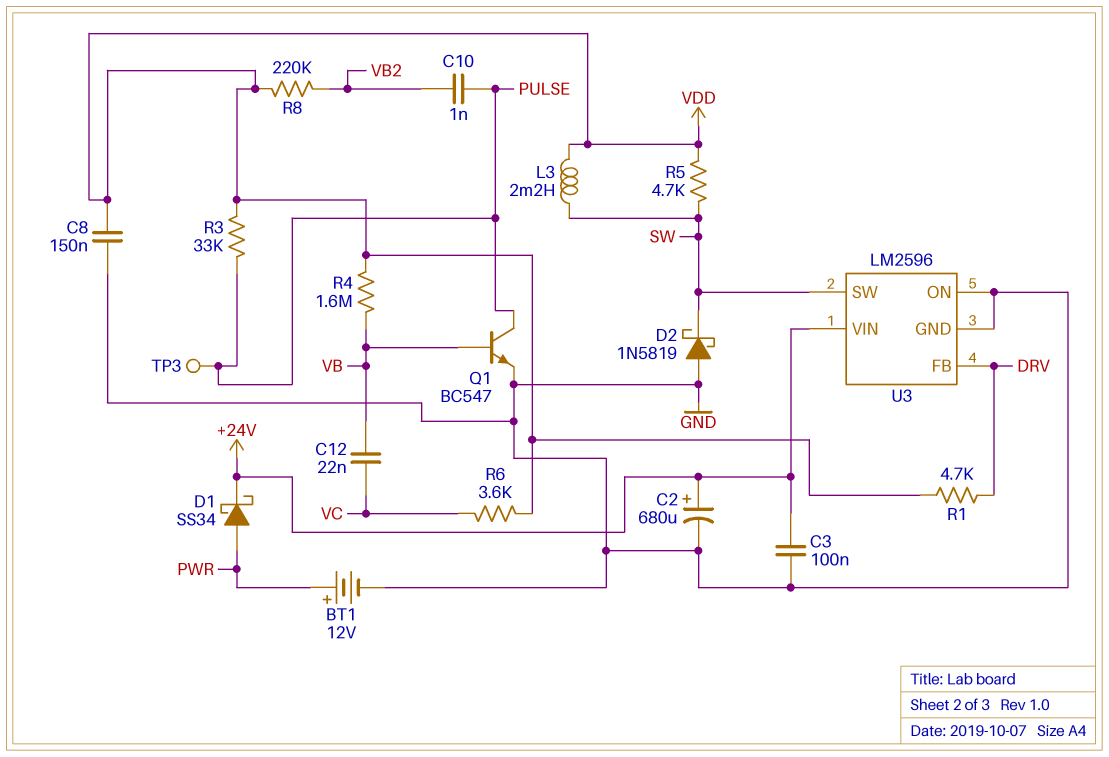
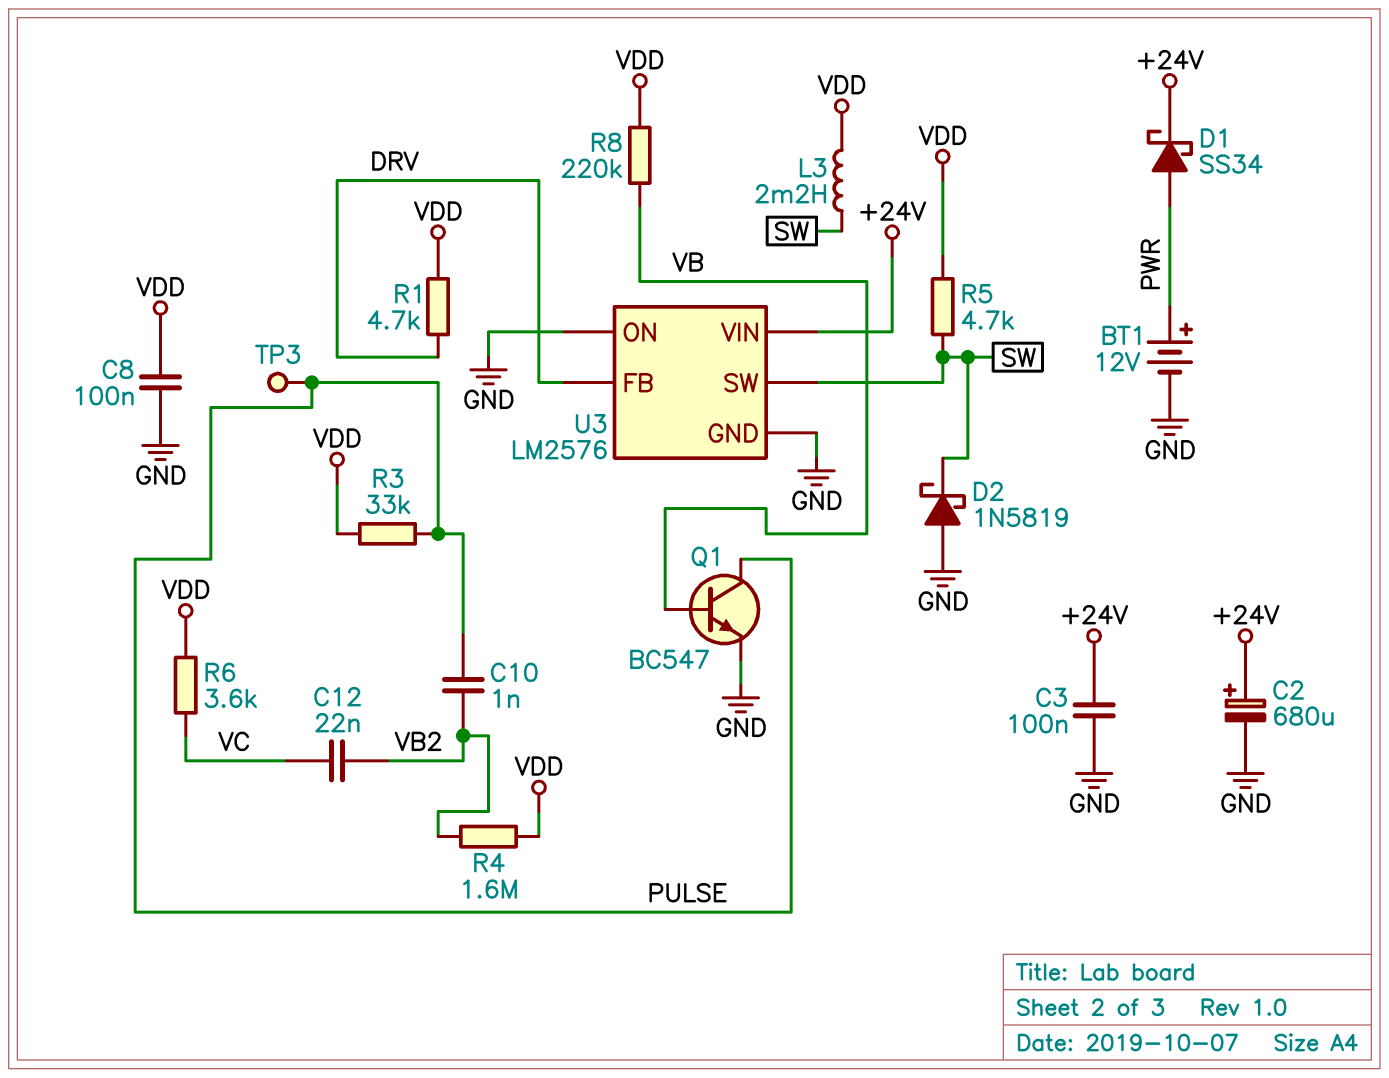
C8: 150nF (GND, VDD) -> 100nF (GND, VDD)
C12: 22nF (VB, VC) -> 22nF (VB2, VC)
R4: 1.6M (VB, VDD) -> 1.6M (VB2, VDD)
R8: 220k (VB2, VDD) -> 220k (VB, VDD)
U3: LM2596 -> LM2576

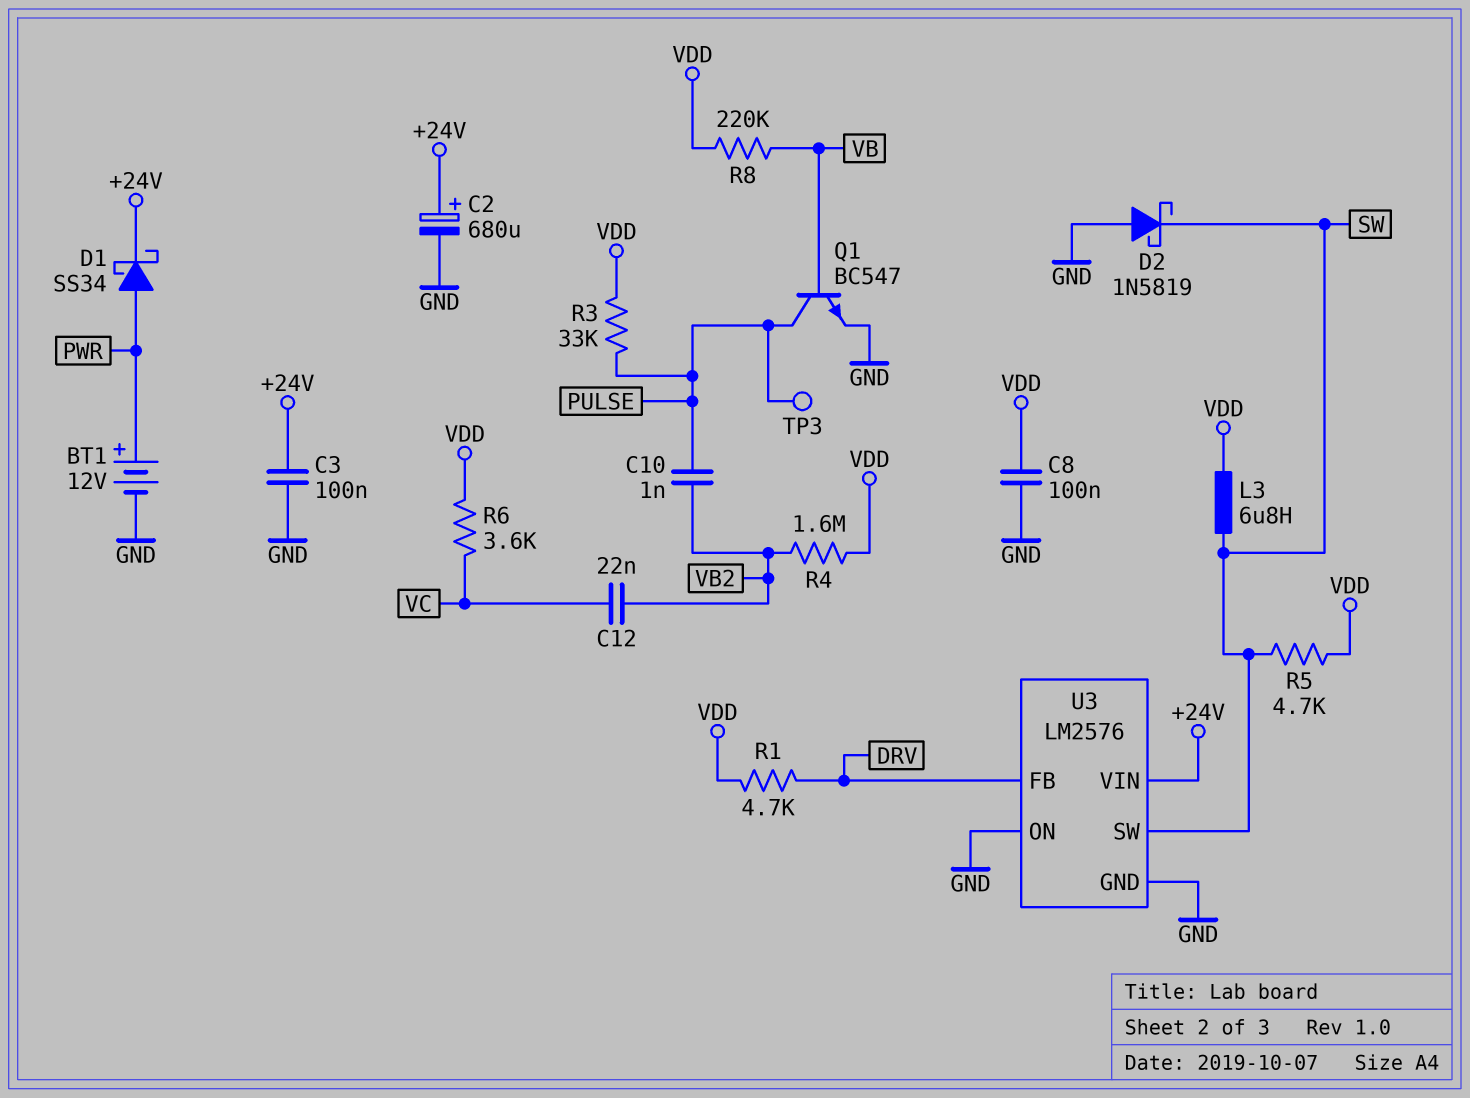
L3: 2.2mH (SW, VDD) -> 6.8uH (SW, VDD)

